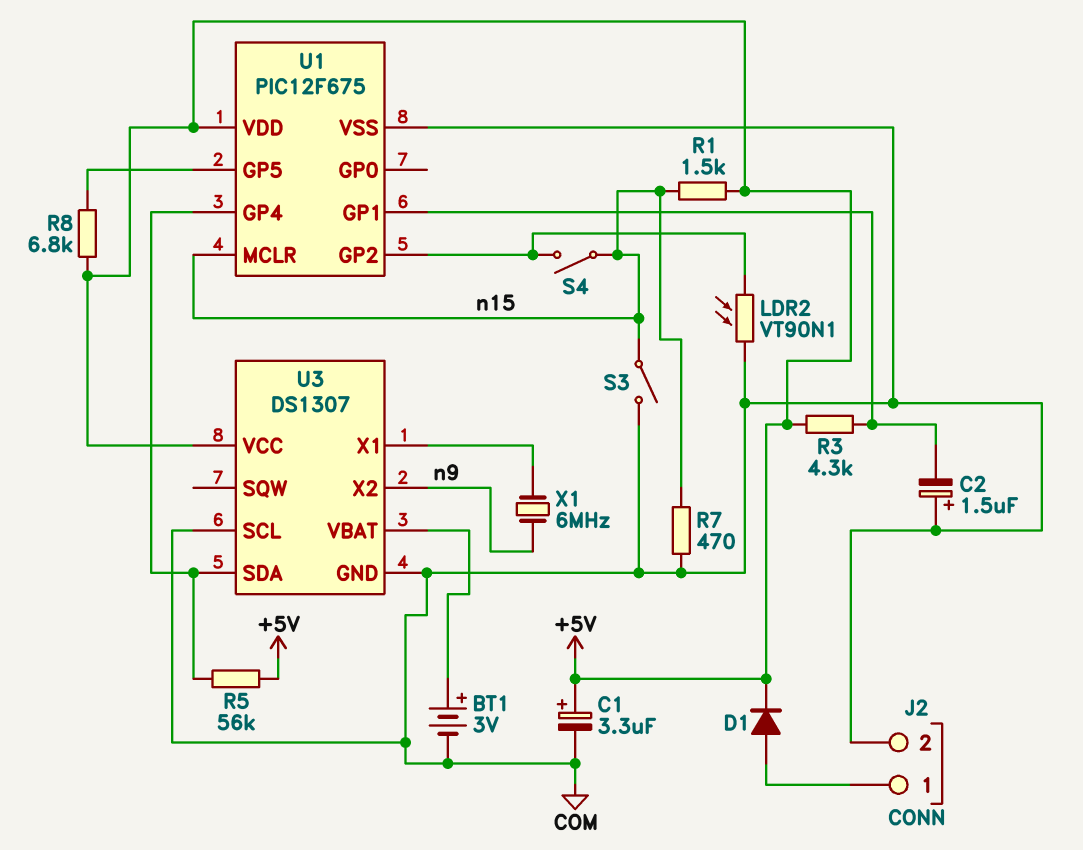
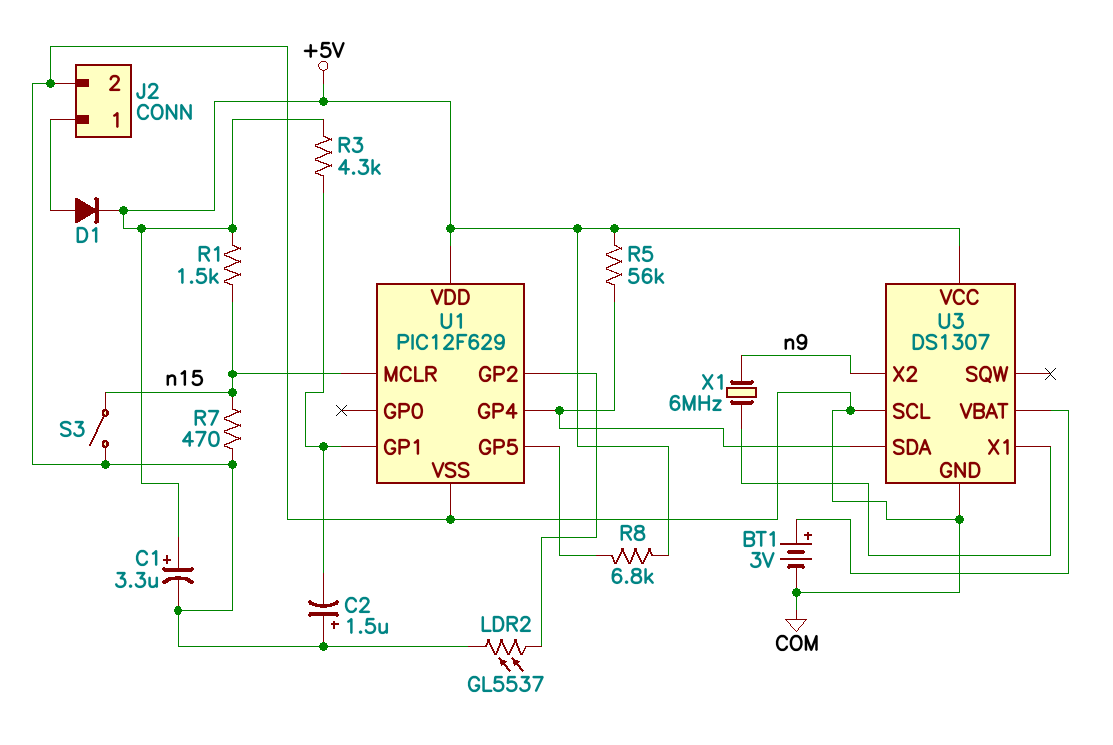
LDR2: VT90N1 (COM, U1/GP2) -> GL5537 (COM, U1/GP2)
S4: switch (U1/GP2, n15) -> none
U1: PIC12F675 -> PIC12F629

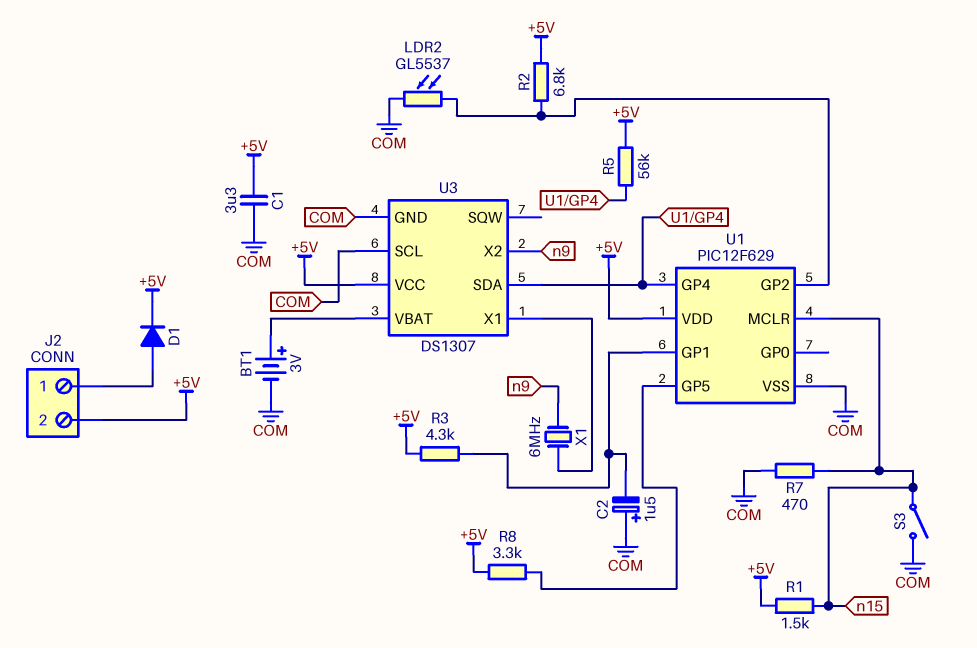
C1: 3.3uF (plus +5V, minus COM) -> 3.3uF (+5V, COM)
J2 pin 2: COM -> +5V
R2: none -> 6.8k (+5V, U1/GP2)
R8: 6.8k (+5V, U1/GP5) -> 3.3k (+5V, U1/GP5)

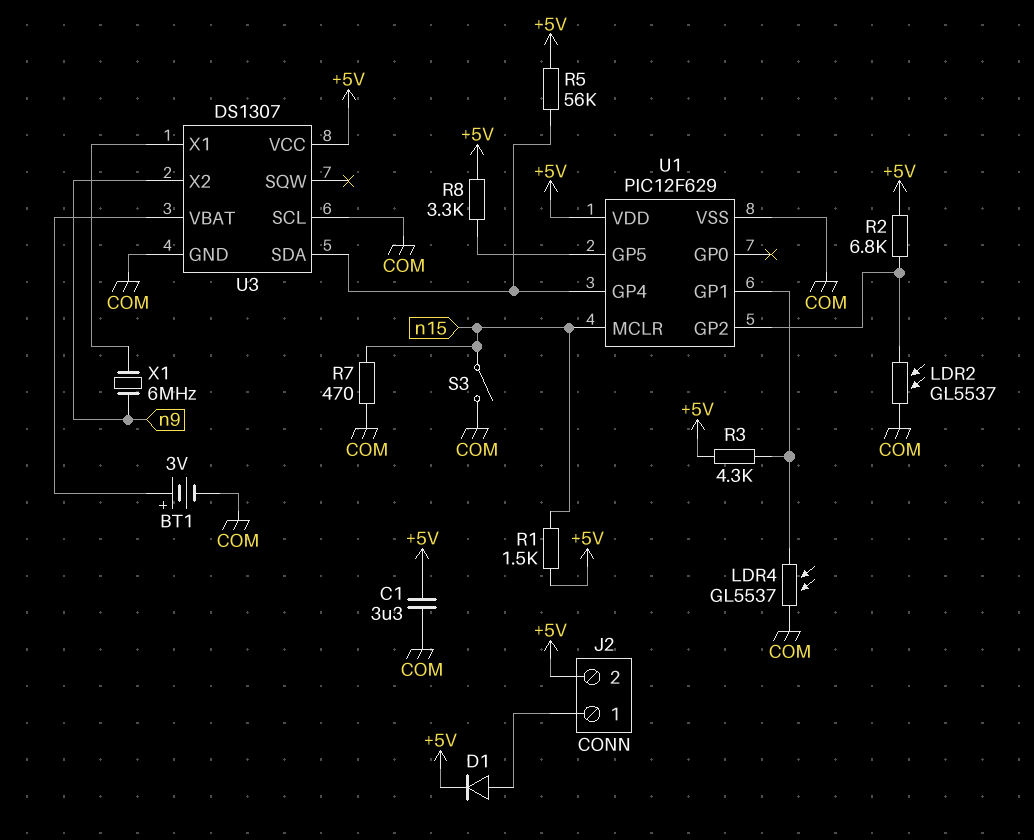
C2: 1.5uF (plus COM, minus U1/GP1) -> none
LDR4: none -> GL5537 (COM, U1/GP1)

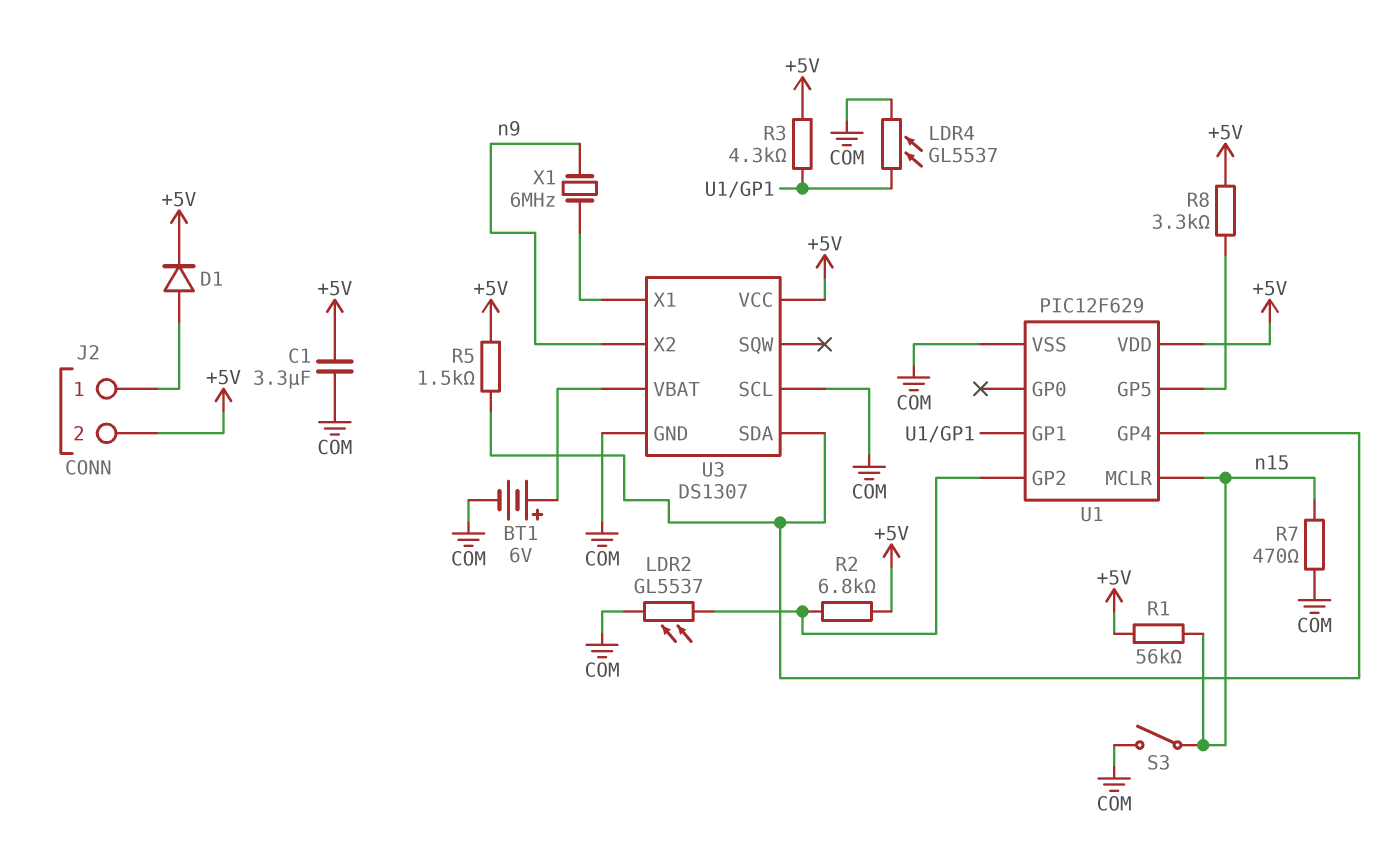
BT1: 3V (plus U3/VBAT, minus COM) -> 6V (plus U3/VBAT, minus COM)
R1: 1.5k (+5V, n15) -> 56k (+5V, n15)
R5: 56k (+5V, U1/GP4) -> 1.5k (+5V, U1/GP4)

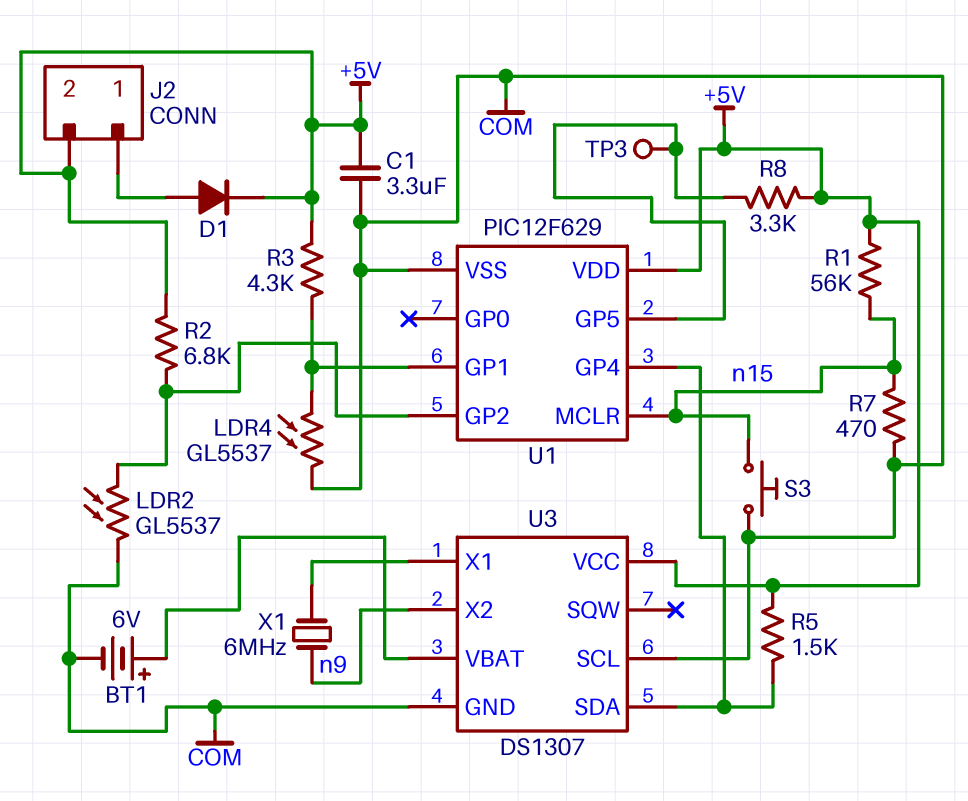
S3: switch (COM, n15) -> button (COM, n15)
TP3: none -> test point (U1/GP5)

